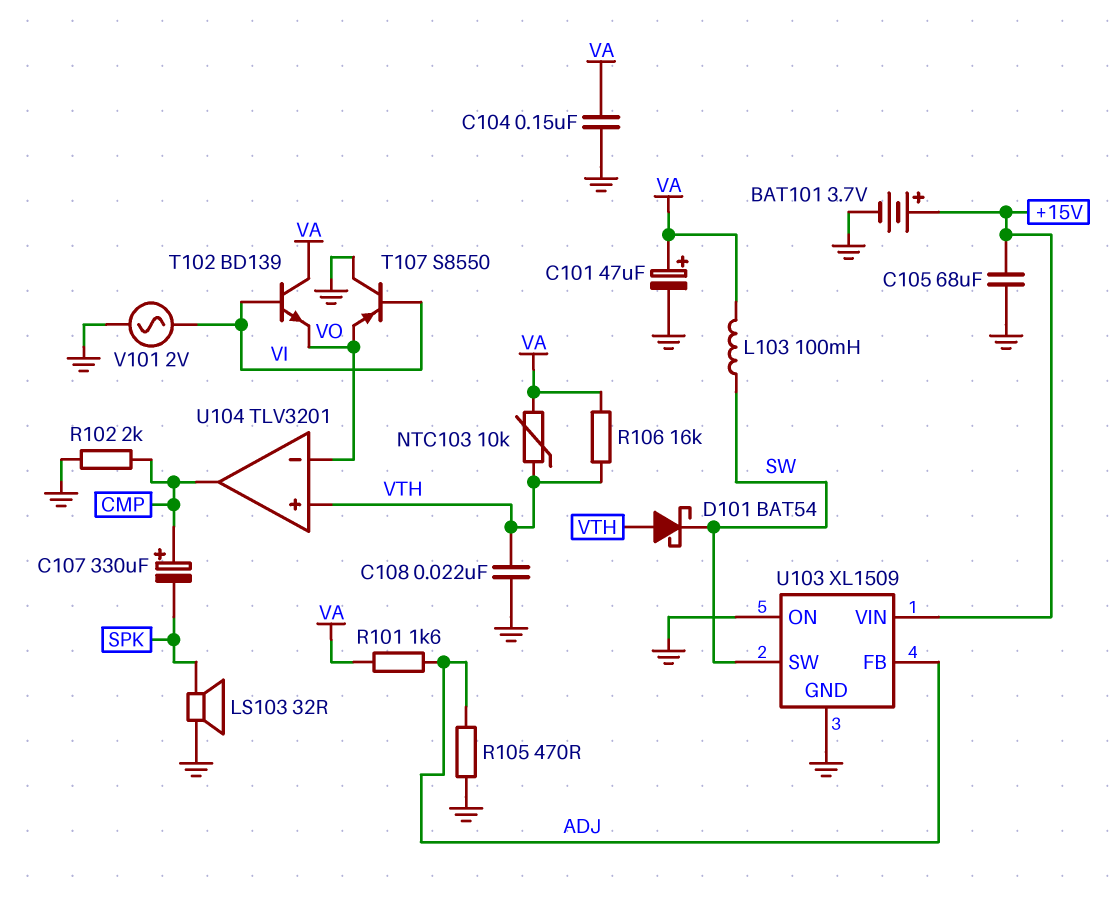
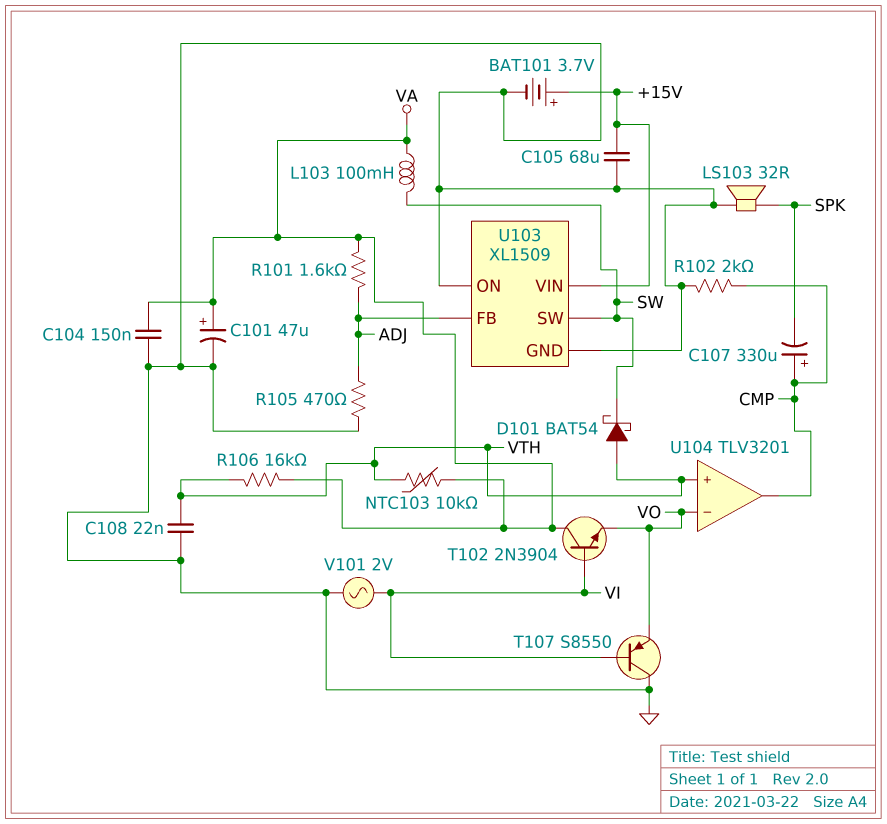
T102: NPN BD139 (B VI, C VA, E VO) -> NPN 2N3904 (B VI, C VA, E VO)

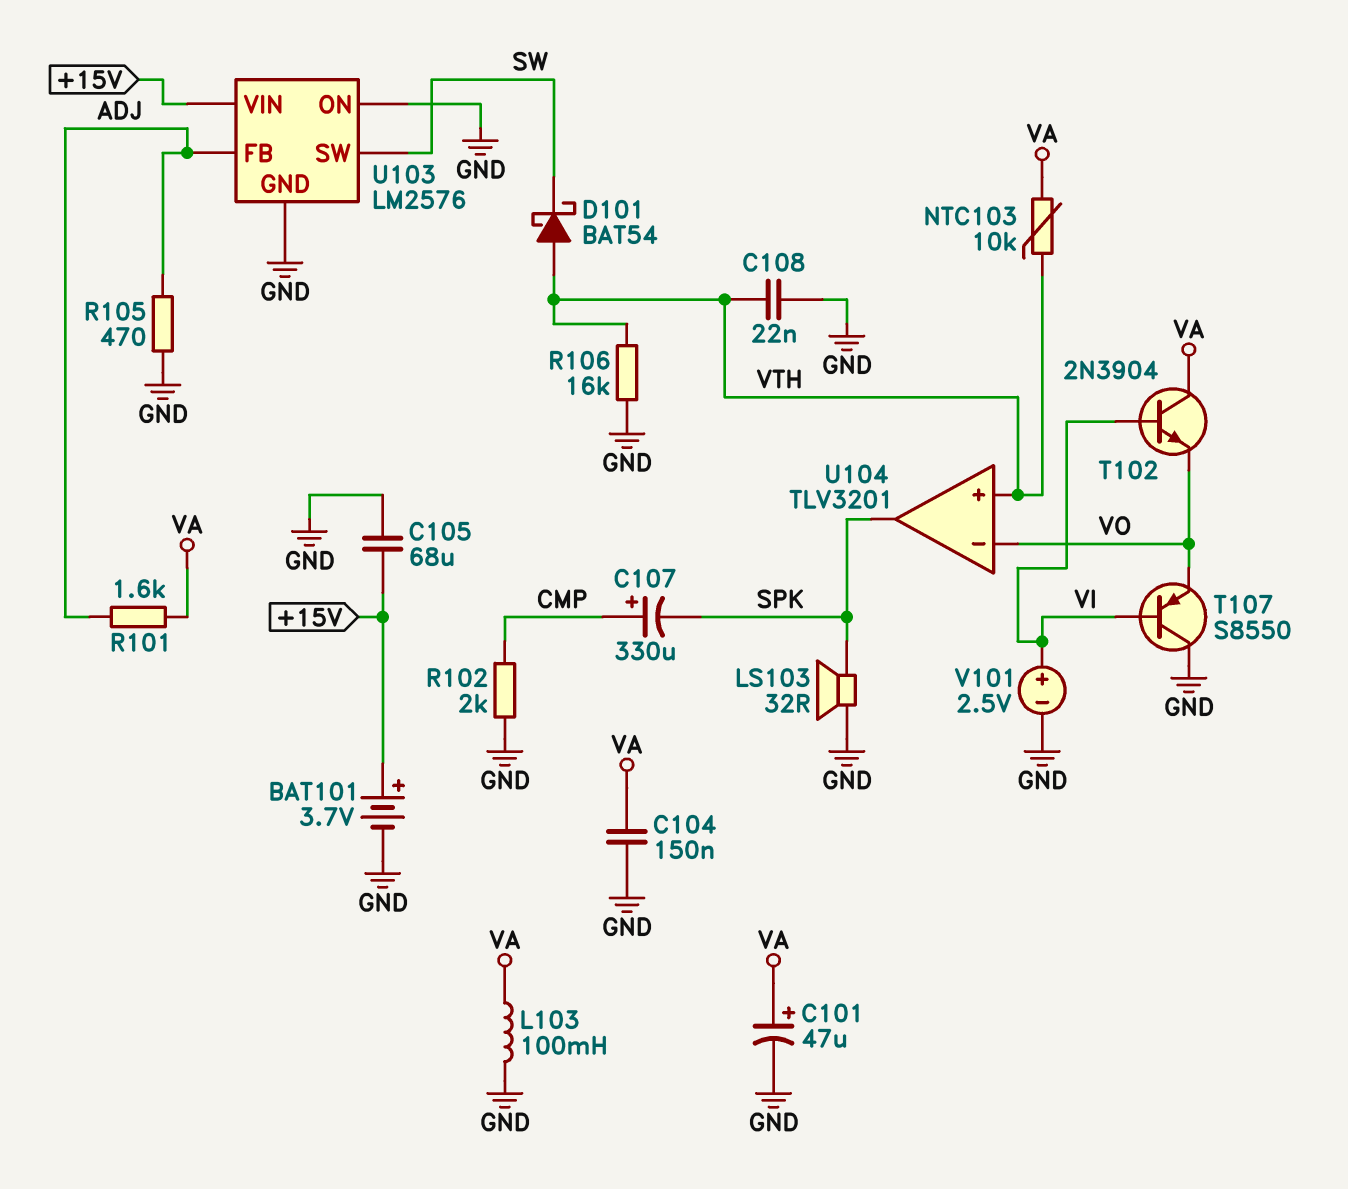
L103: 100mH (SW, VA) -> 100mH (GND, VA)
R106: 16k (VA, VTH) -> 16k (GND, VTH)
U103: XL1509 -> LM2576
U104 pin out: CMP -> SPK
V101: AC 2V (GND, VI) -> 2.5V (plus VI, minus GND)

